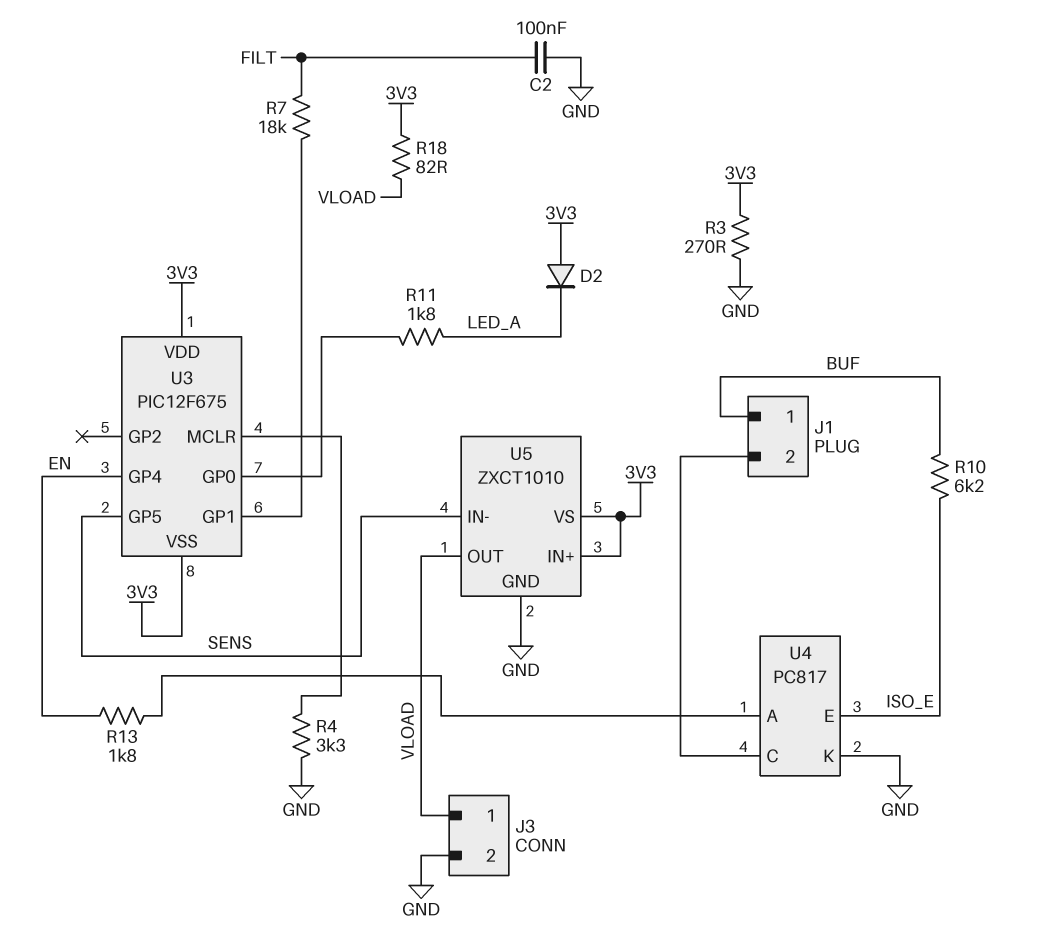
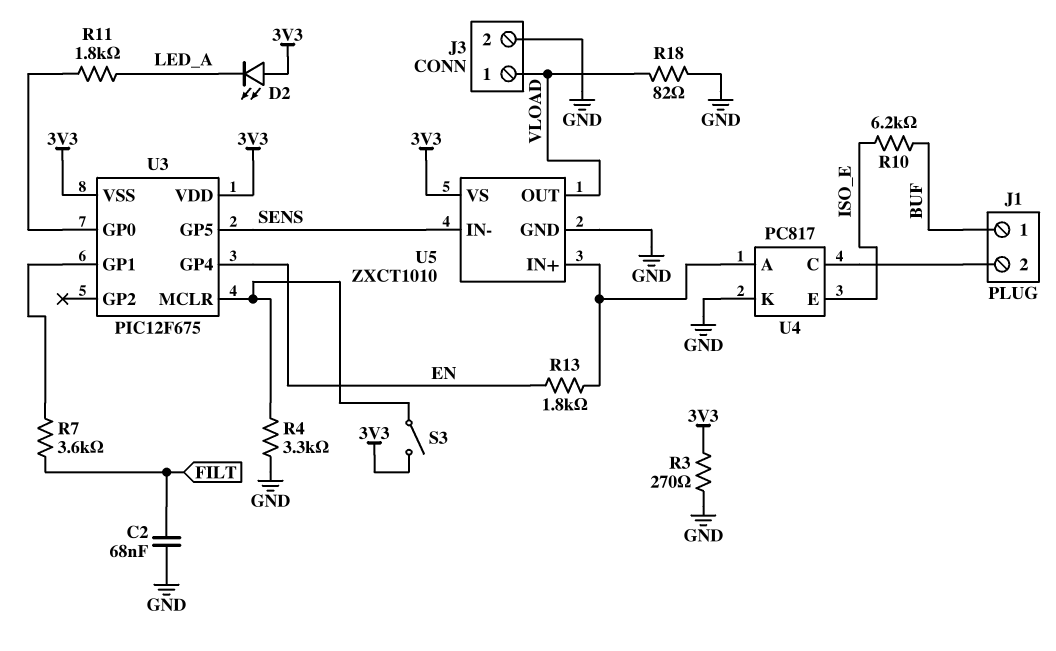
C2: 100nF (FILT, GND) -> 68nF (FILT, GND)
D2: diode (A 3V3, K LED_A) -> LED (A 3V3, K LED_A)
R7: 18k (FILT, U3/GP1) -> 3.6k (FILT, U3/GP1)
R18: 82 (3V3, VLOAD) -> 82 (GND, VLOAD)
S3: none -> switch (3V3, U3/MCLR)
U5 pin IN+: 3V3 -> U4/A

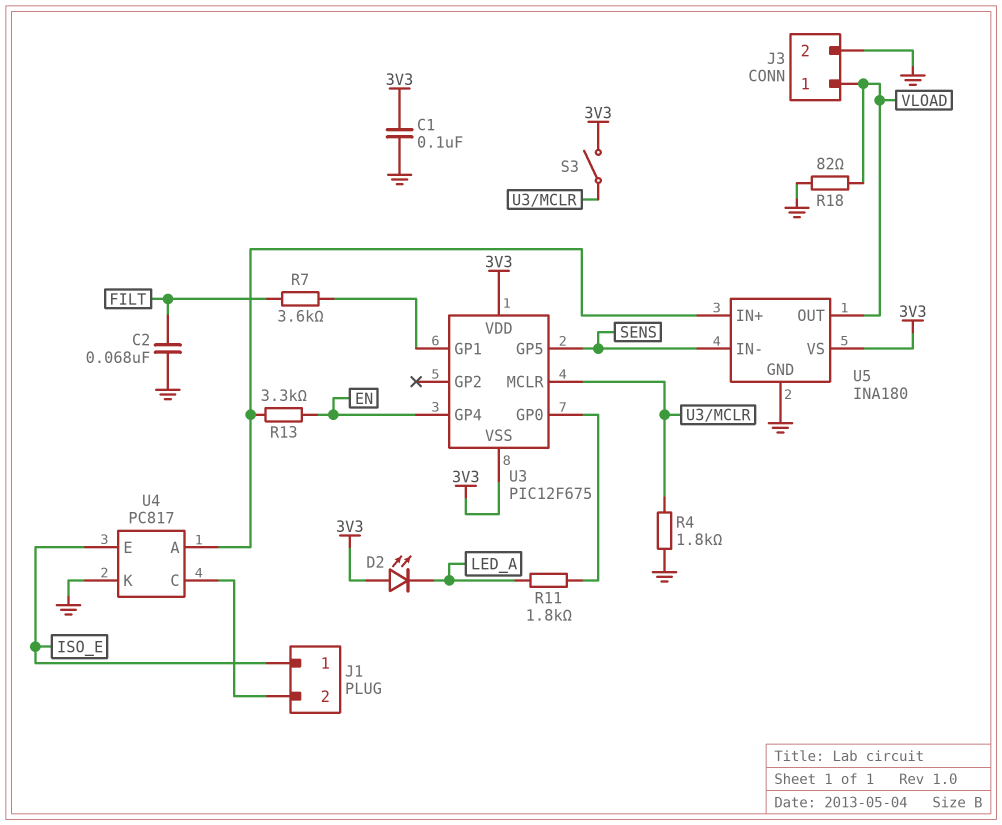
C1: none -> 100nF (3V3, GND)
J1 pin 1: BUF -> ISO_E
R3: 270 (3V3, GND) -> none
R4: 3.3k (GND, U3/MCLR) -> 1.8k (GND, U3/MCLR)
R10: 6.2k (BUF, ISO_E) -> none
R13: 1.8k (EN, U4/A) -> 3.3k (EN, U4/A)
U5: ZXCT1010 -> INA180

